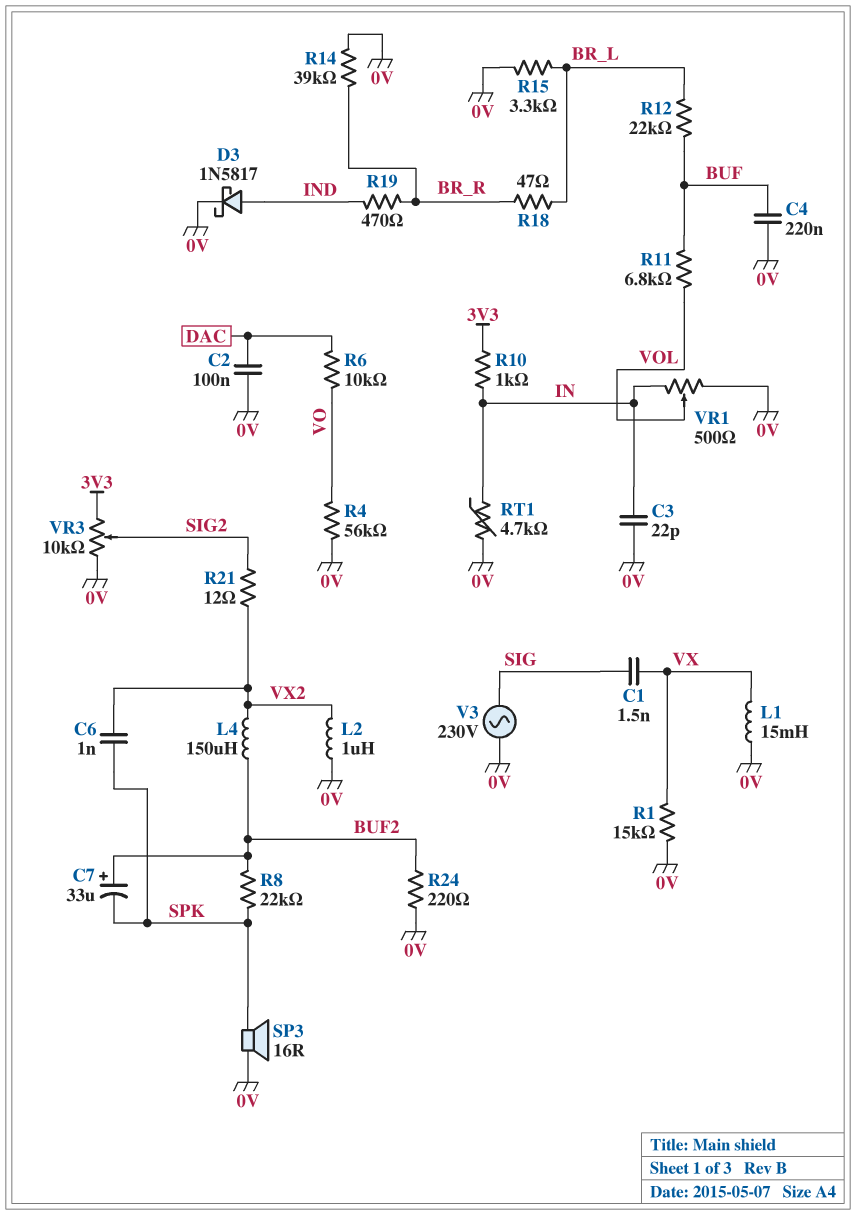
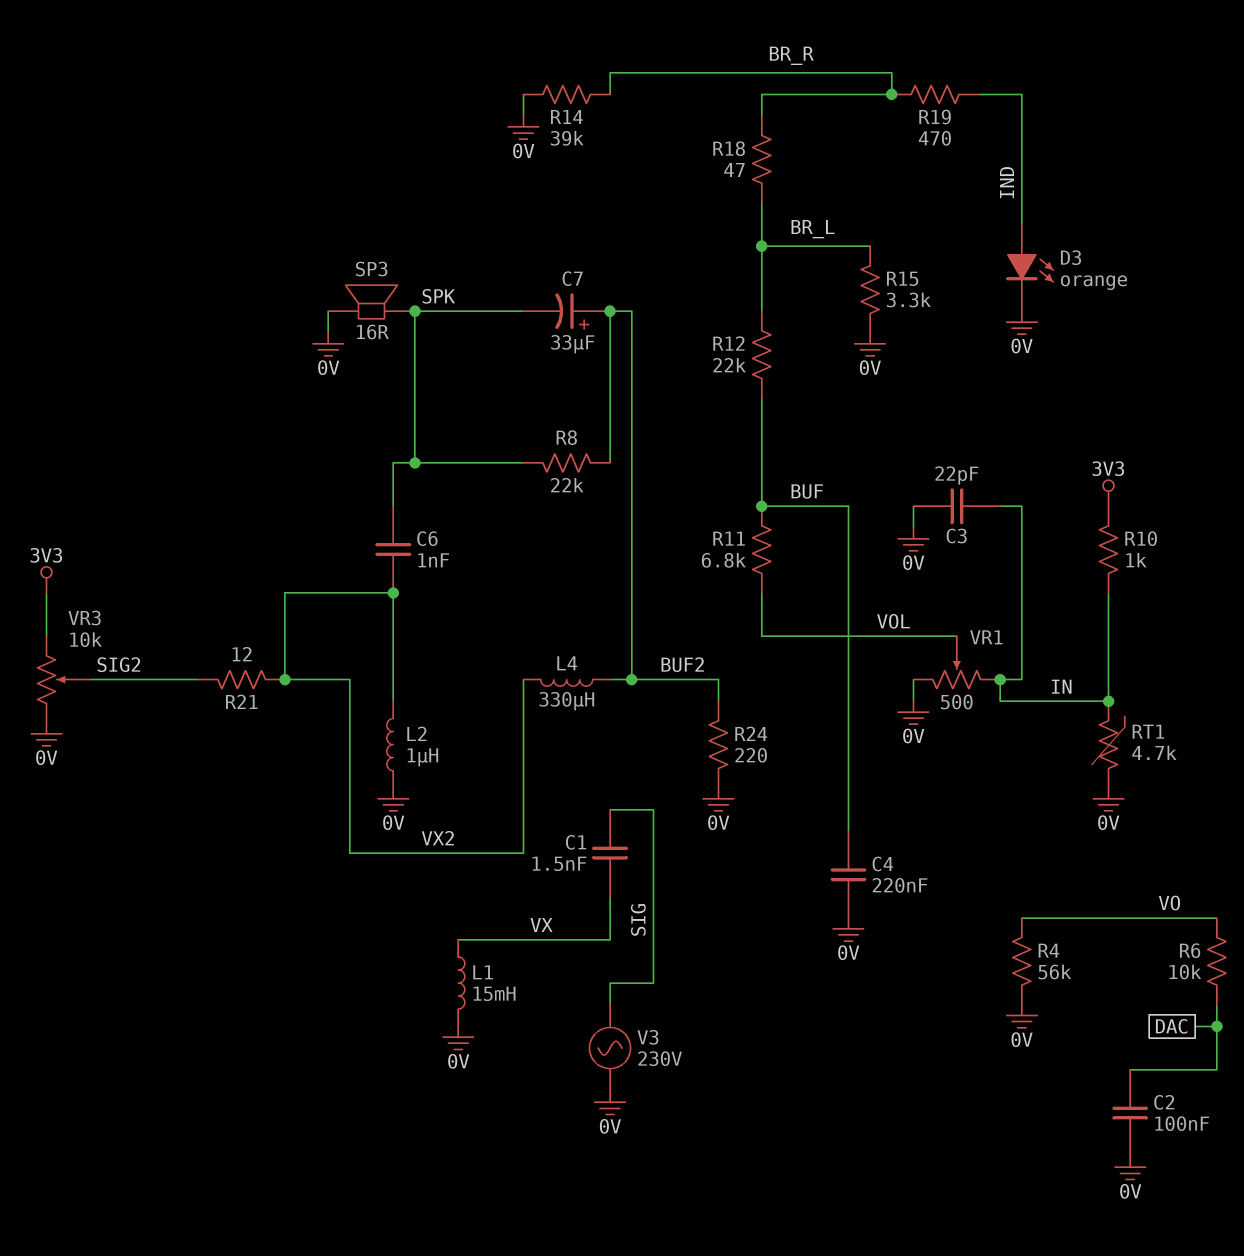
D3: schottky 1N5817 (A IND, K 0V) -> LED orange (A IND, K 0V)
L4: 150uH (BUF2, VX2) -> 330uH (BUF2, VX2)
R1: 15k (0V, VX) -> none

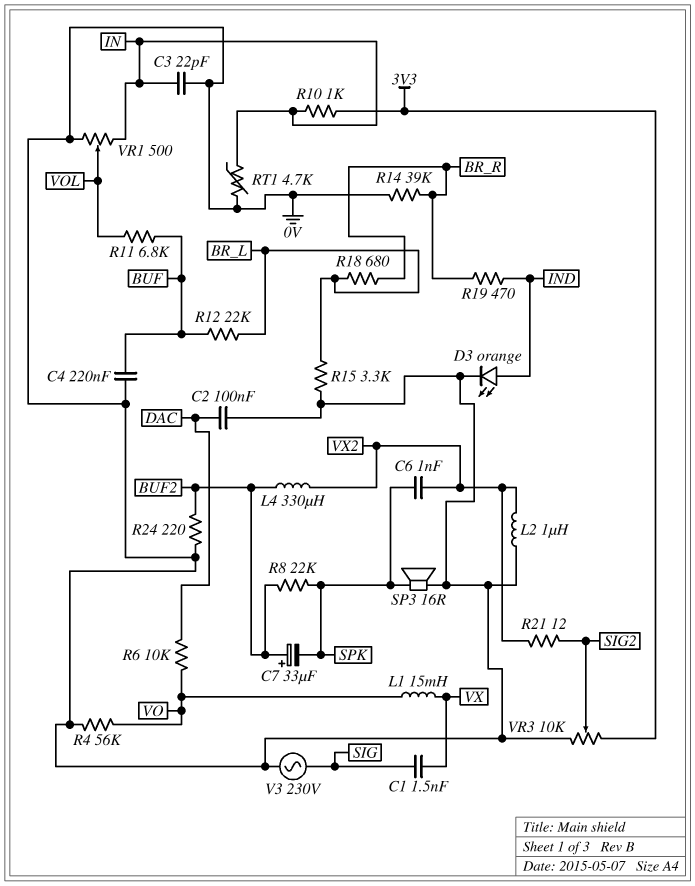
L1: 15mH (0V, VX) -> 15mH (VO, VX)
R18: 47 (BR_L, BR_R) -> 680 (BR_L, BR_R)

